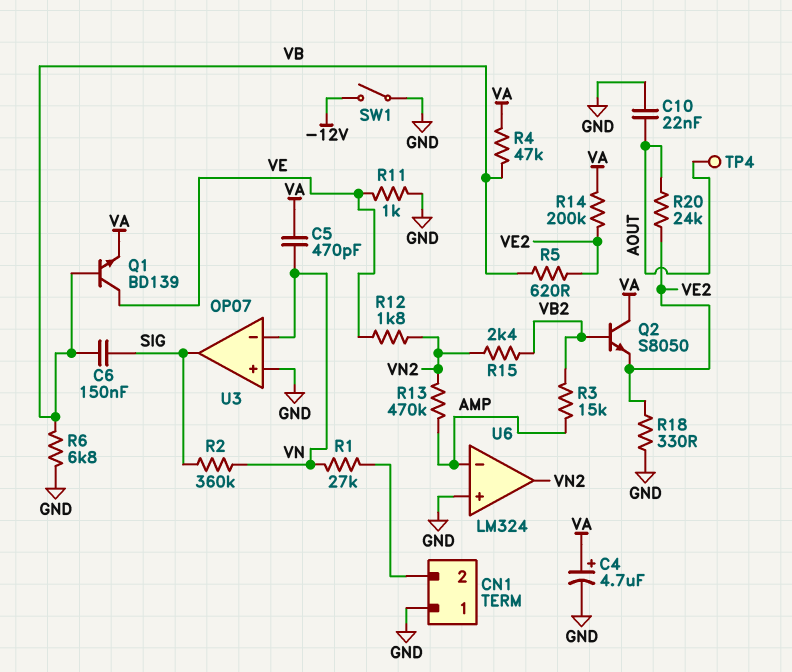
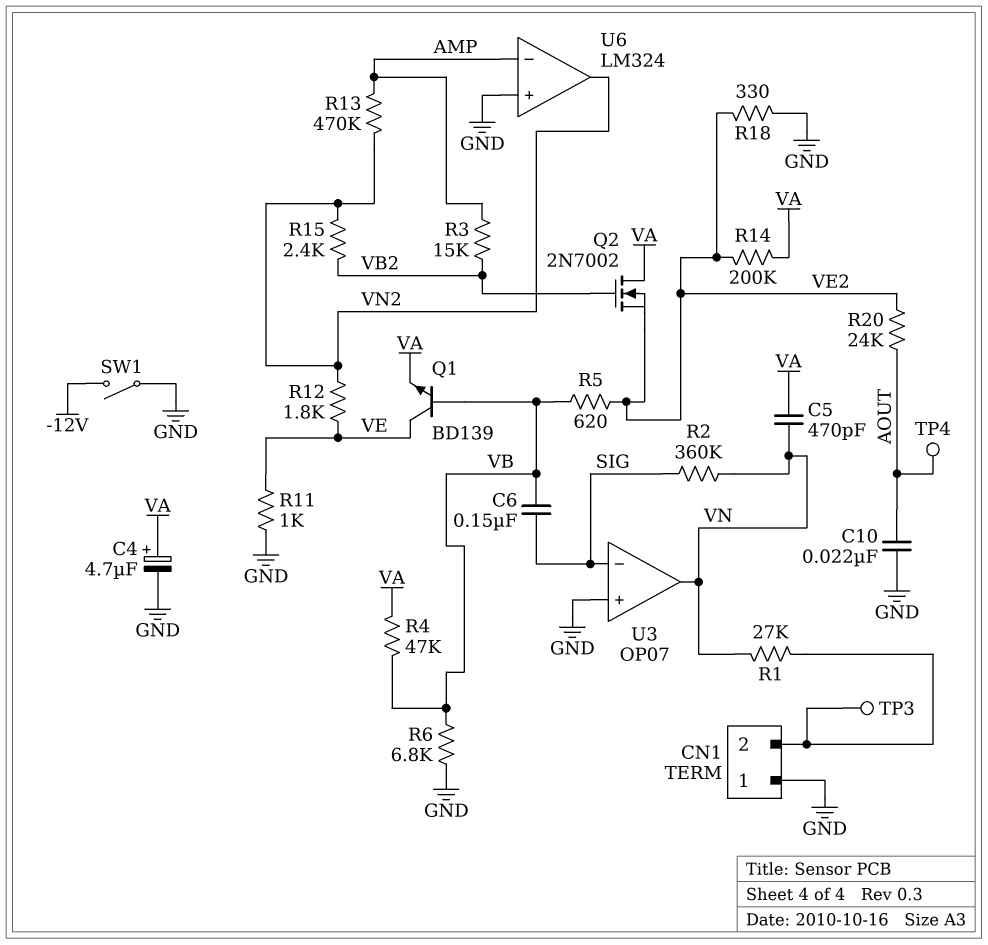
Q2: NPN S8050 (B VB2, C VA, E VE2) -> NMOS 2N7002 (G VB2, D VA, S VE2)
TP3: none -> test point (CN1/2)
U3 pin in-: VN -> SIG
U3 pin out: SIG -> VN

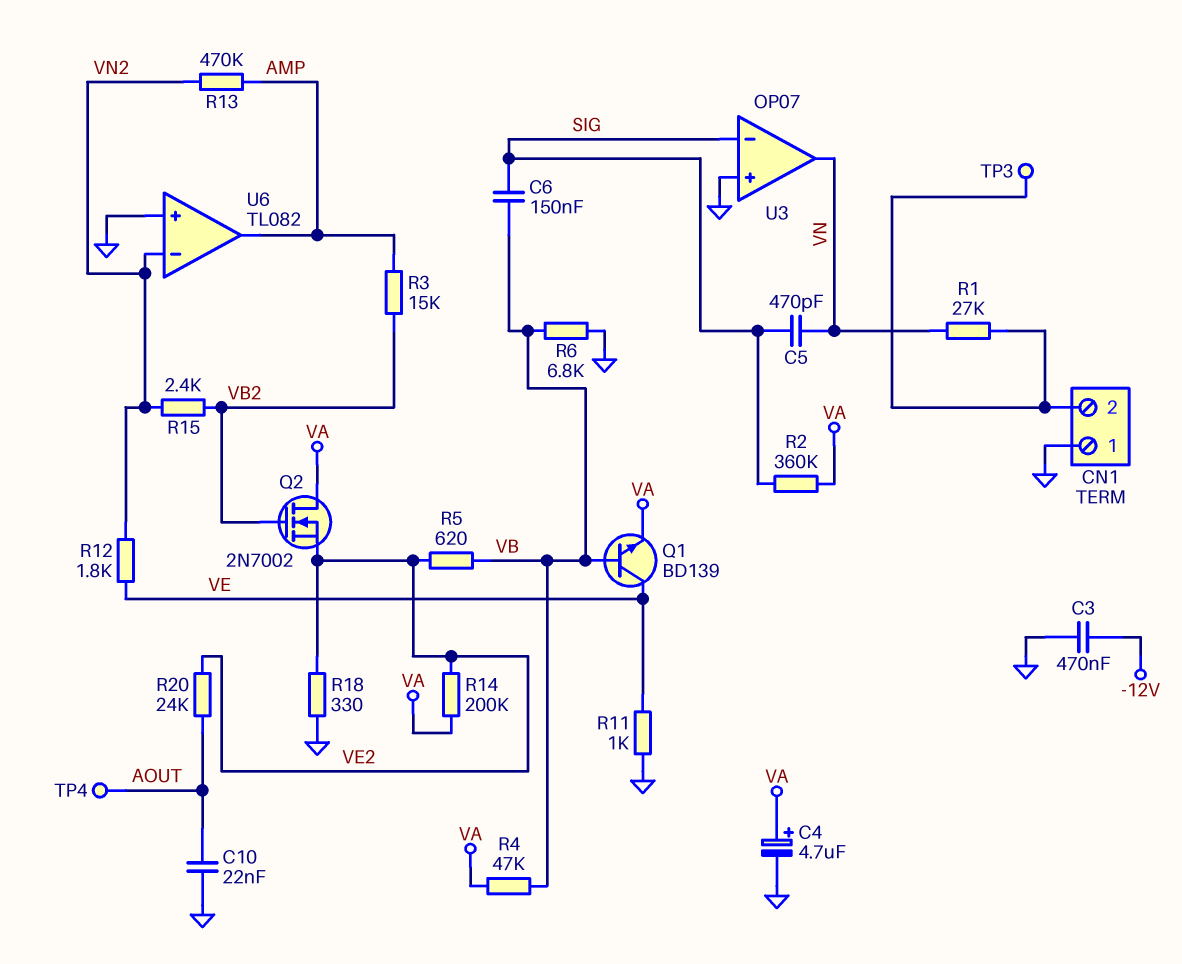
C3: none -> 470nF (-12V, GND)
C5: 470pF (VA, VN) -> 470pF (SIG, VN)
R2: 360k (SIG, VN) -> 360k (SIG, VA)
SW1: switch (-12V, GND) -> none
U6: LM324 -> TL082
U6 pin in-: AMP -> VN2
U6 pin out: VN2 -> AMP

